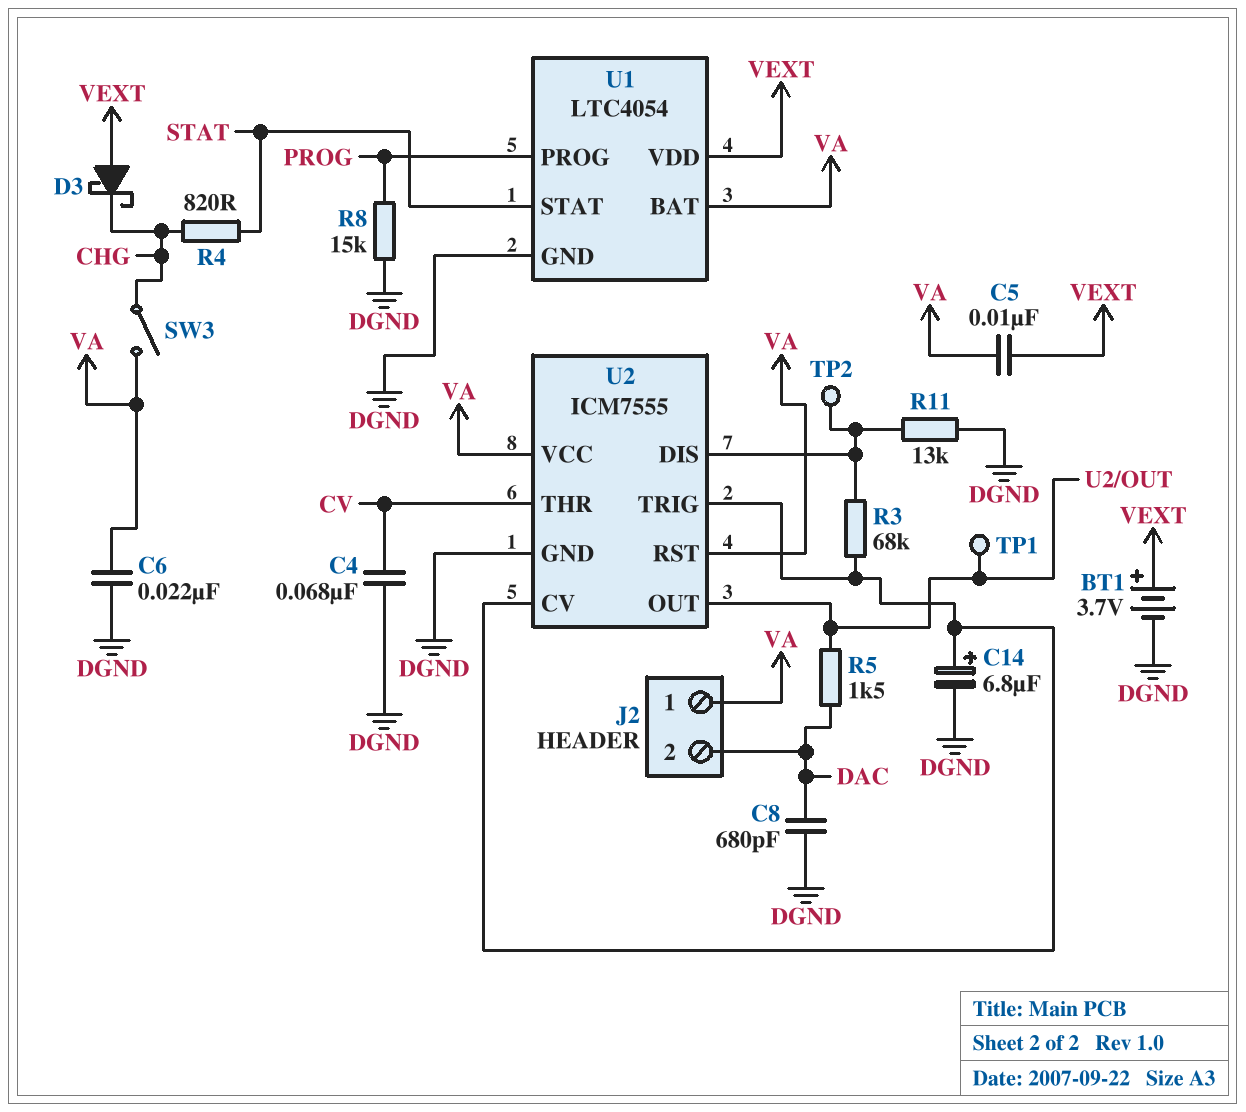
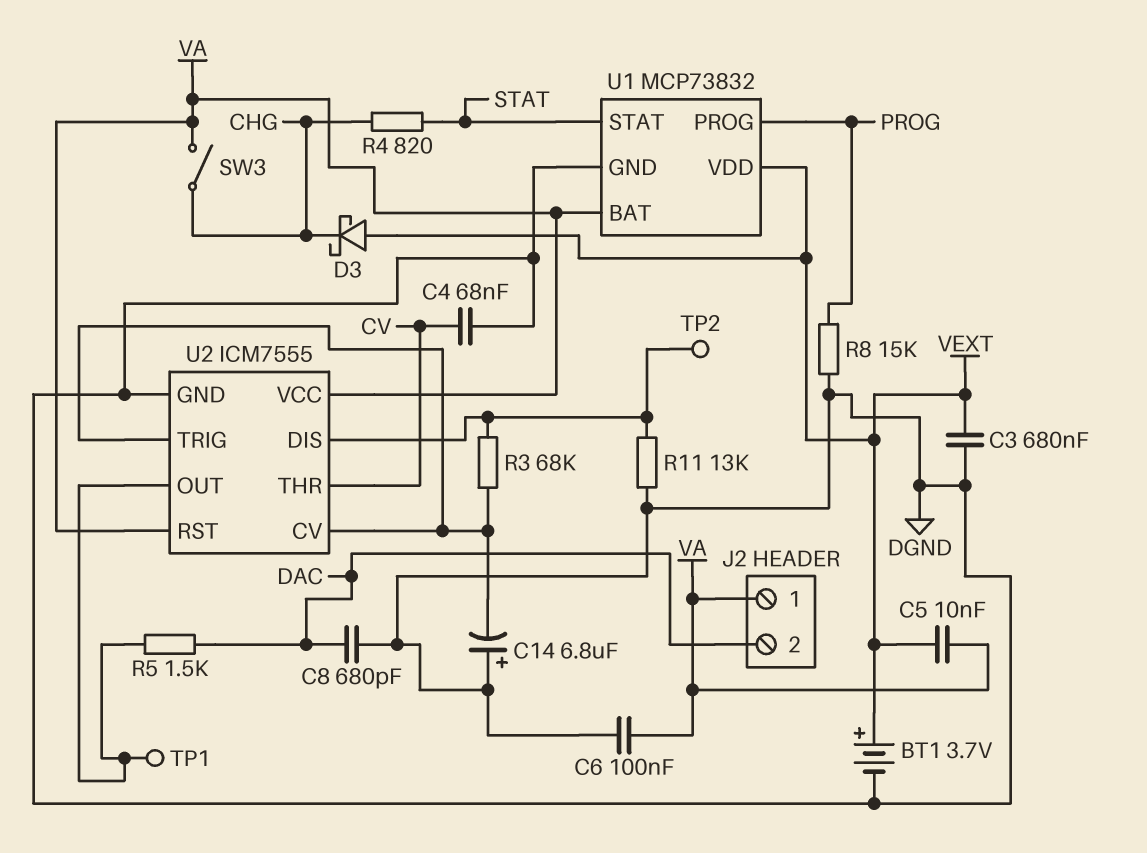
C3: none -> 680nF (DGND, VEXT)
C6: 22nF (DGND, VA) -> 100nF (DGND, VA)
C14: 6.8uF (plus U2/CV, minus DGND) -> 6.8uF (plus DGND, minus U2/CV)
U1: LTC4054 -> MCP73832

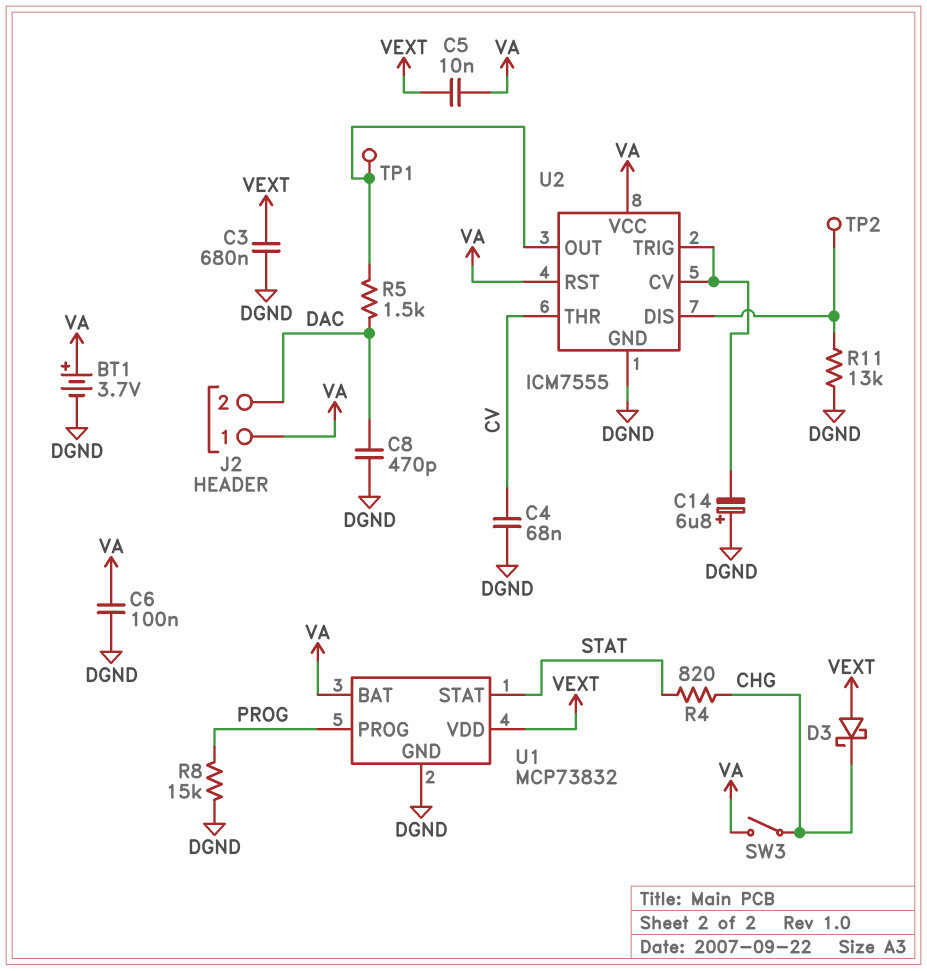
BT1: 3.7V (plus VEXT, minus DGND) -> 3.7V (plus VA, minus DGND)
C8: 680pF (DAC, DGND) -> 470pF (DAC, DGND)
R3: 68k (U2/CV, U2/DIS) -> none

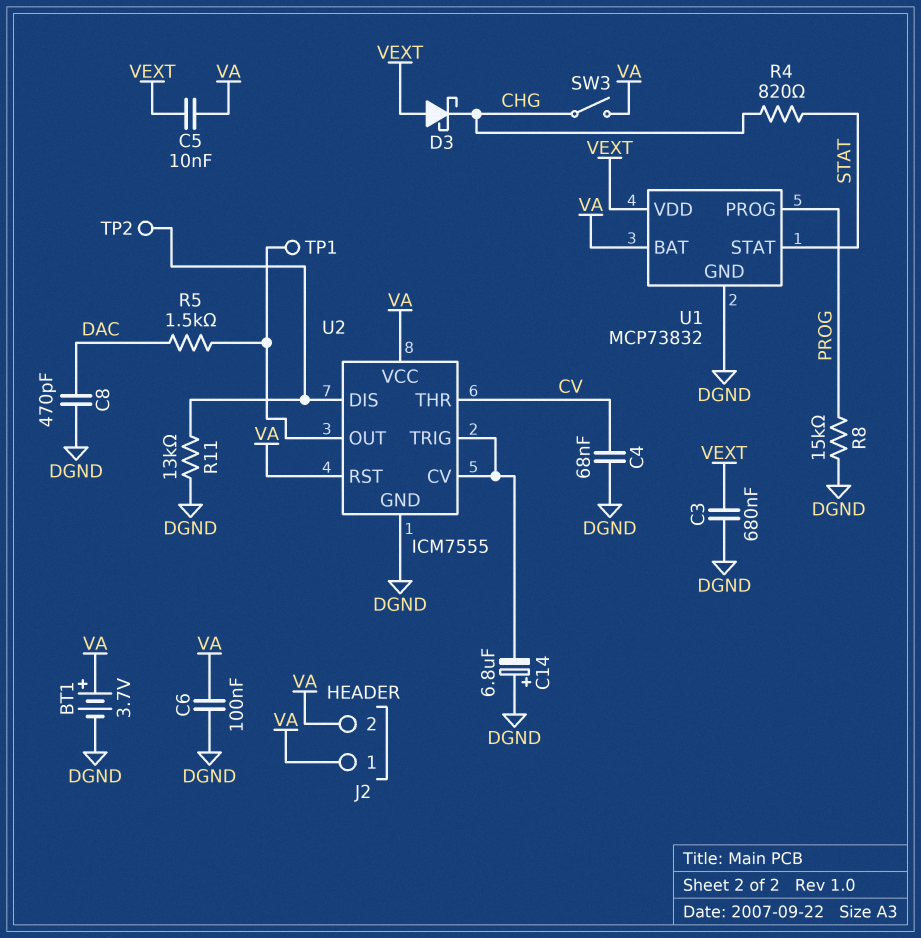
J2 pin 2: DAC -> VA

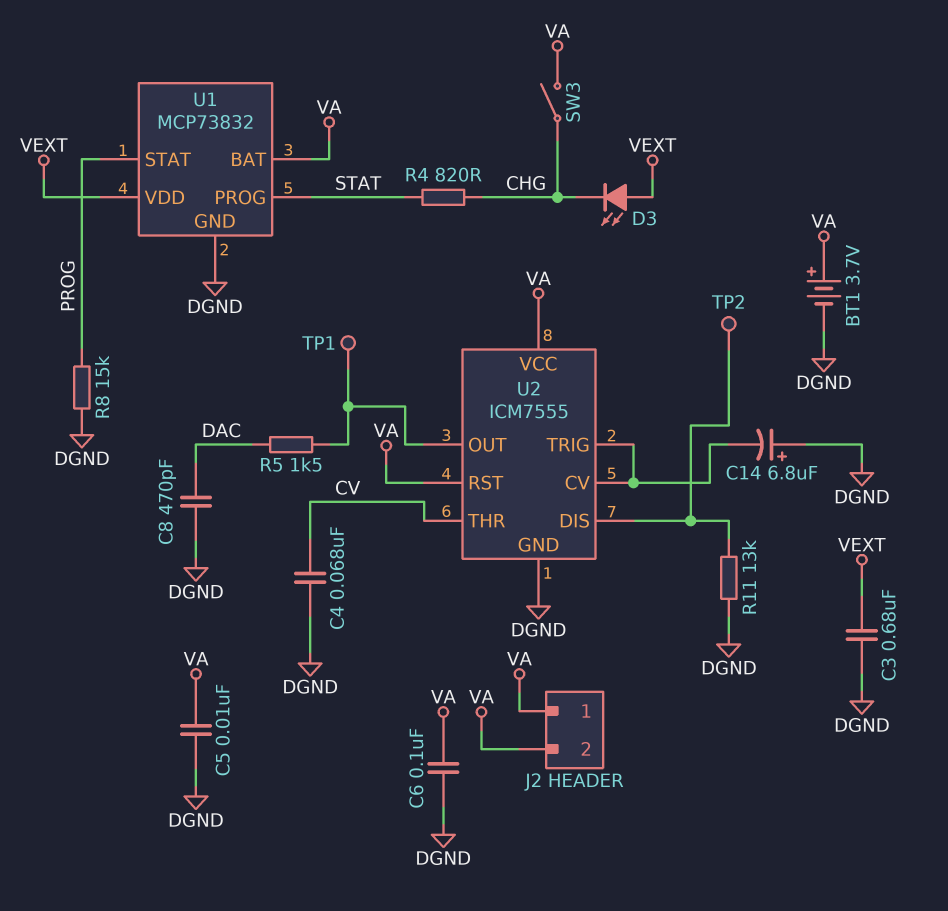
C5: 10nF (VA, VEXT) -> 10nF (DGND, VA)
D3: schottky (A VEXT, K CHG) -> LED (A VEXT, K CHG)
U1 pin PROG: PROG -> STAT
U1 pin STAT: STAT -> PROG

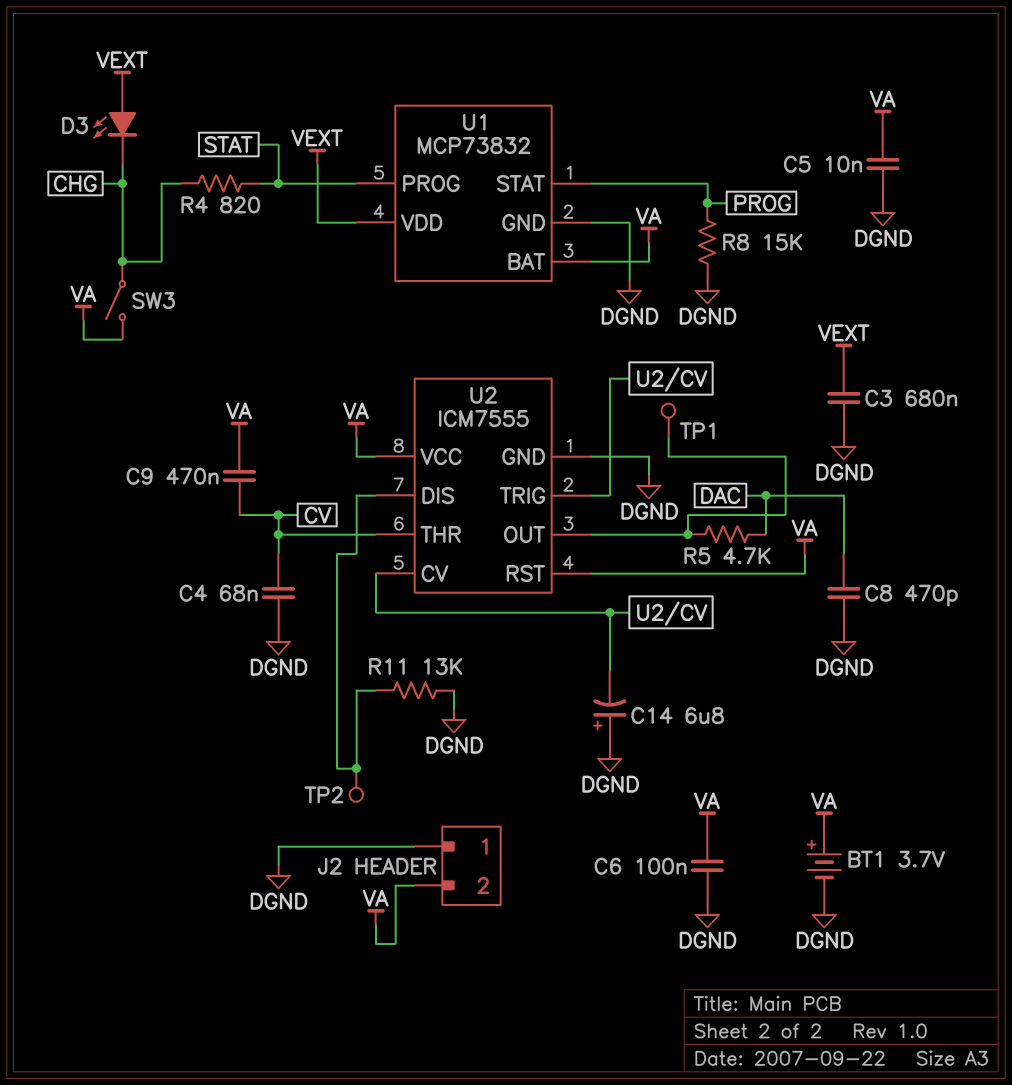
C9: none -> 470nF (CV, VA)
J2 pin 1: VA -> DGND
R5: 1.5k (DAC, U2/OUT) -> 4.7k (DAC, U2/OUT)

